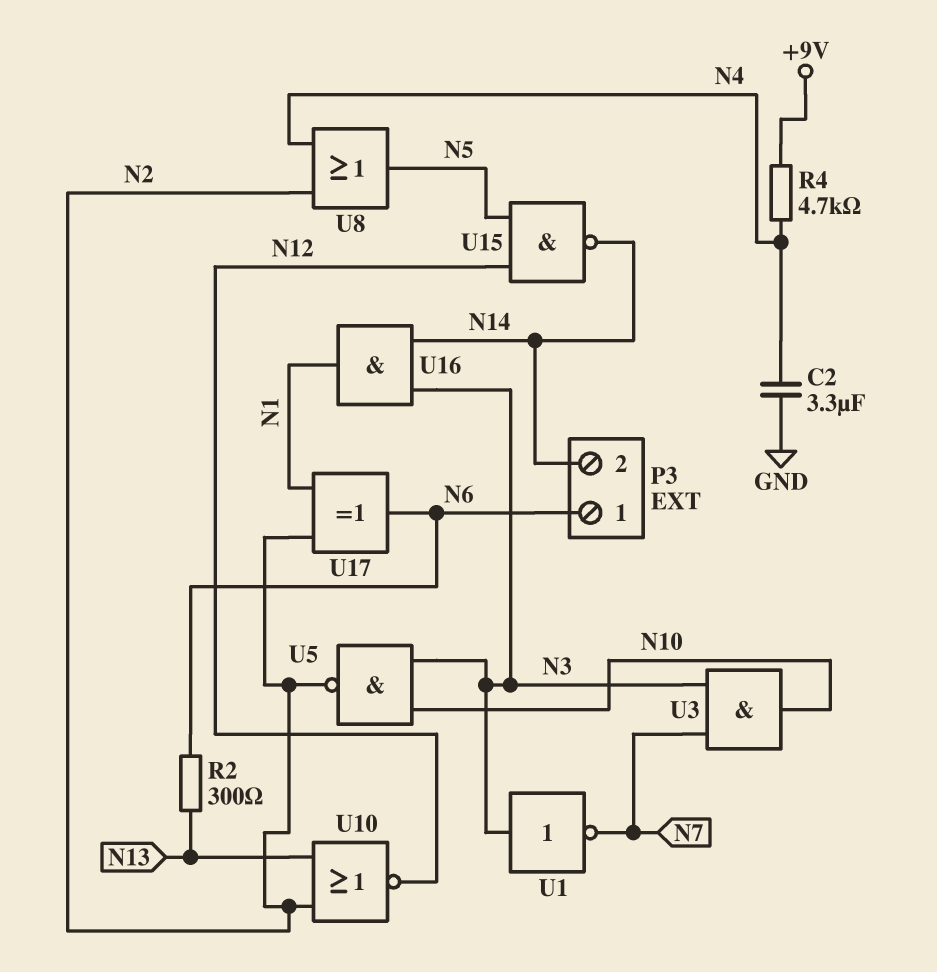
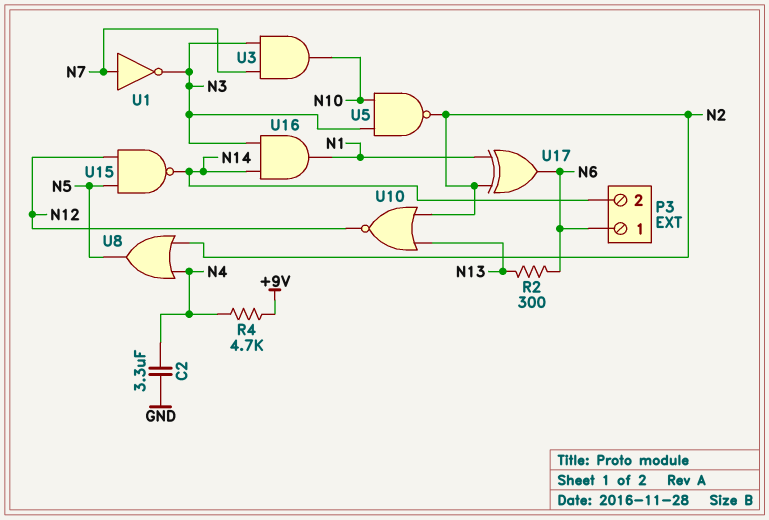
U1: NOT (in N3, out N7) -> NOT (in N7, out N3)

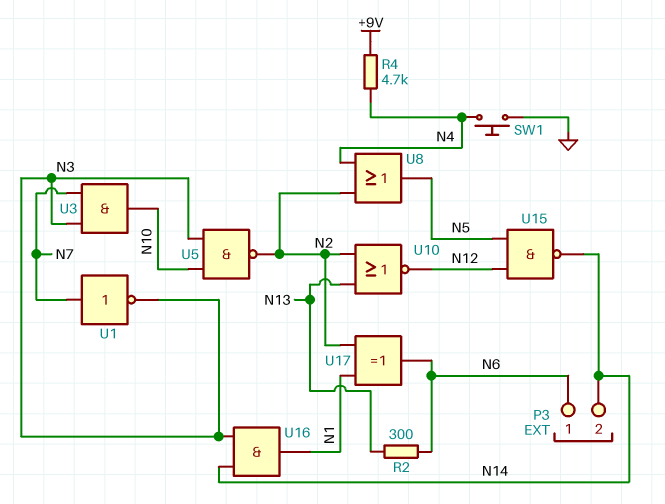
C2: 3.3uF (GND, N4) -> none
SW1: none -> button (GND, N4)

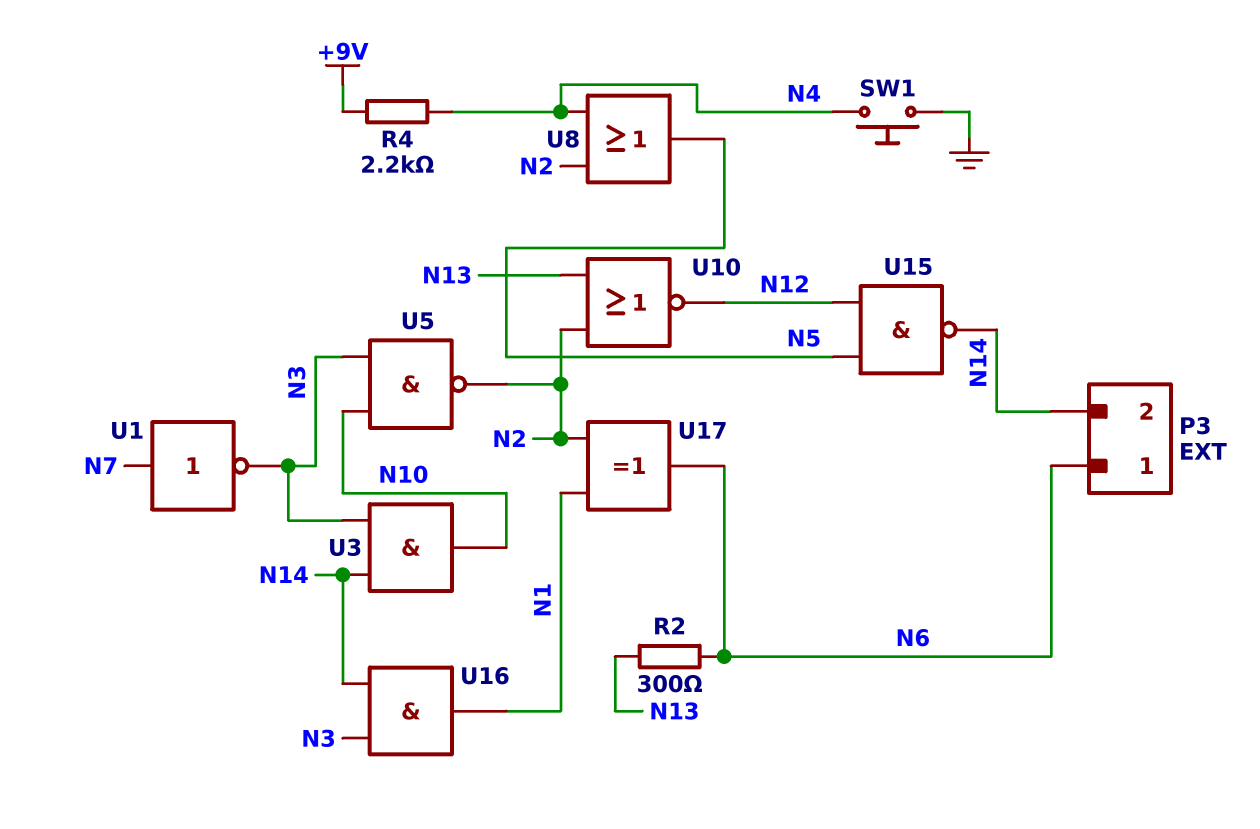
R4: 4.7k (+9V, N4) -> 2.2k (+9V, N4)
U3: AND (in N3, in N7, out N10) -> AND (in N3, in N14, out N10)

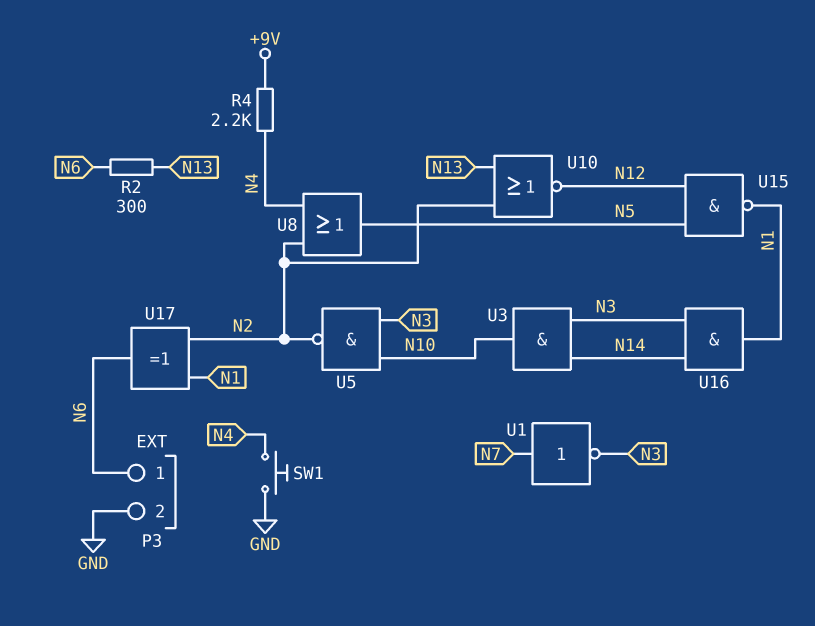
P3 pin 2: N14 -> GND
U15: NAND (in N5, in N12, out N14) -> NAND (in N5, in N12, out N1)

